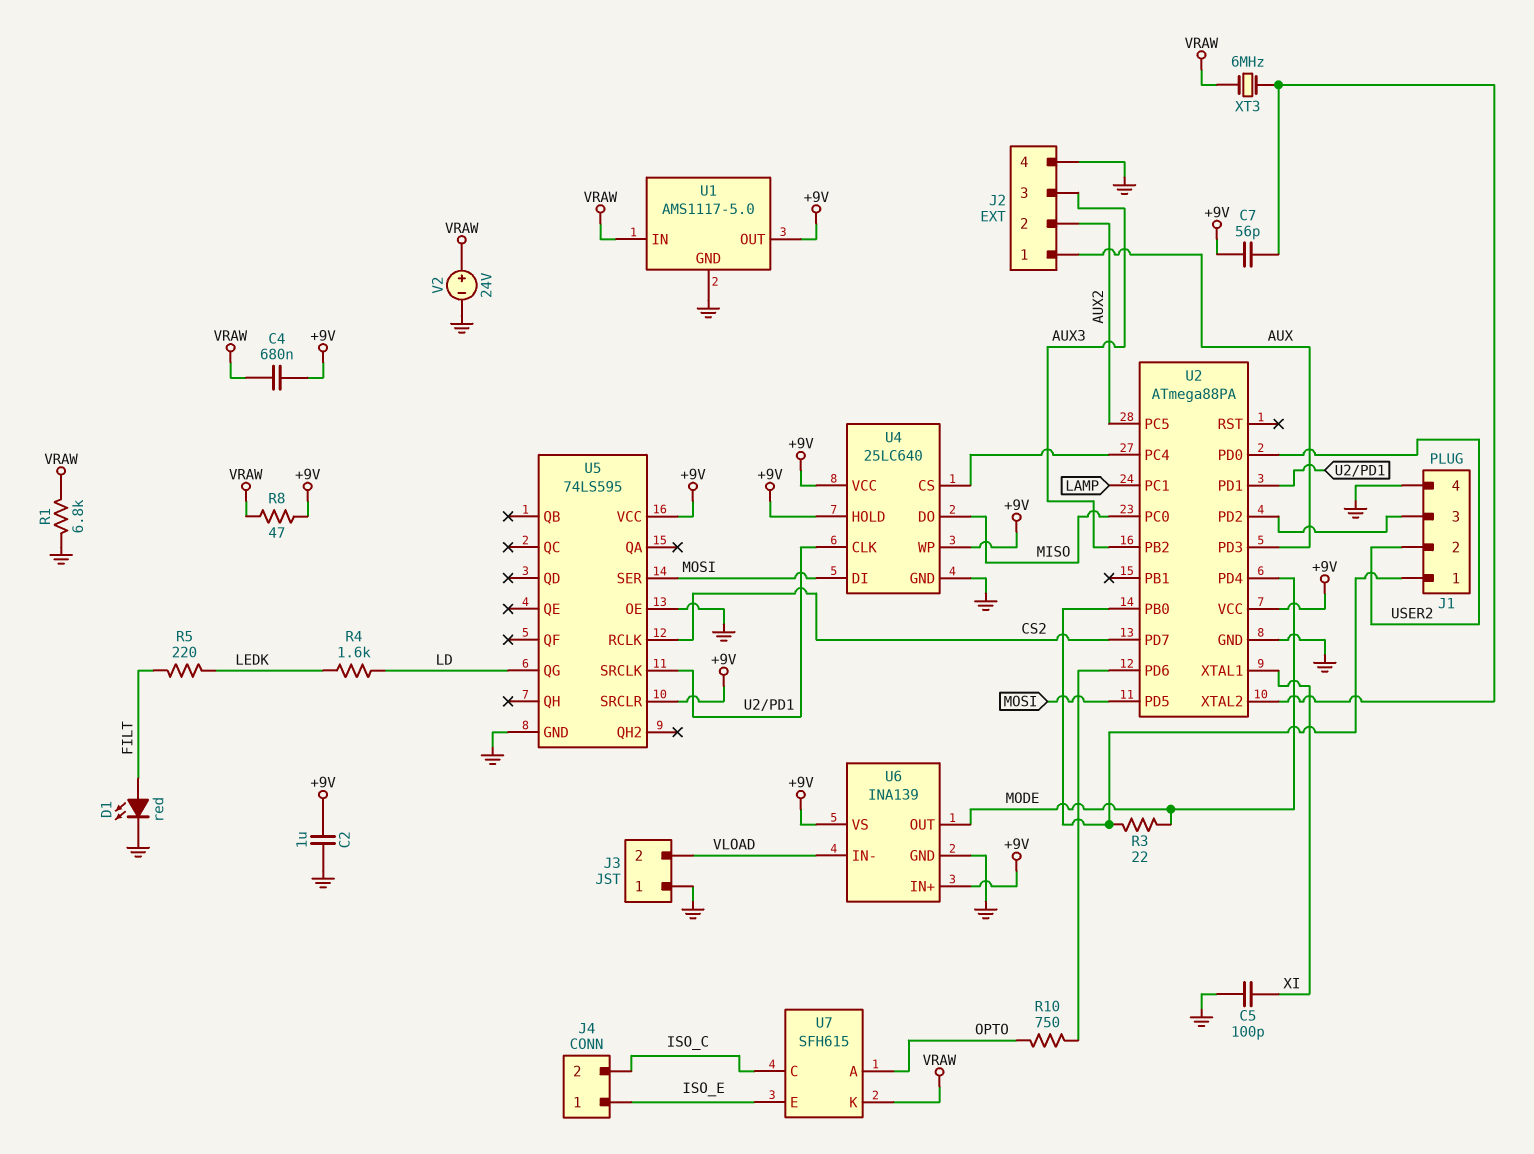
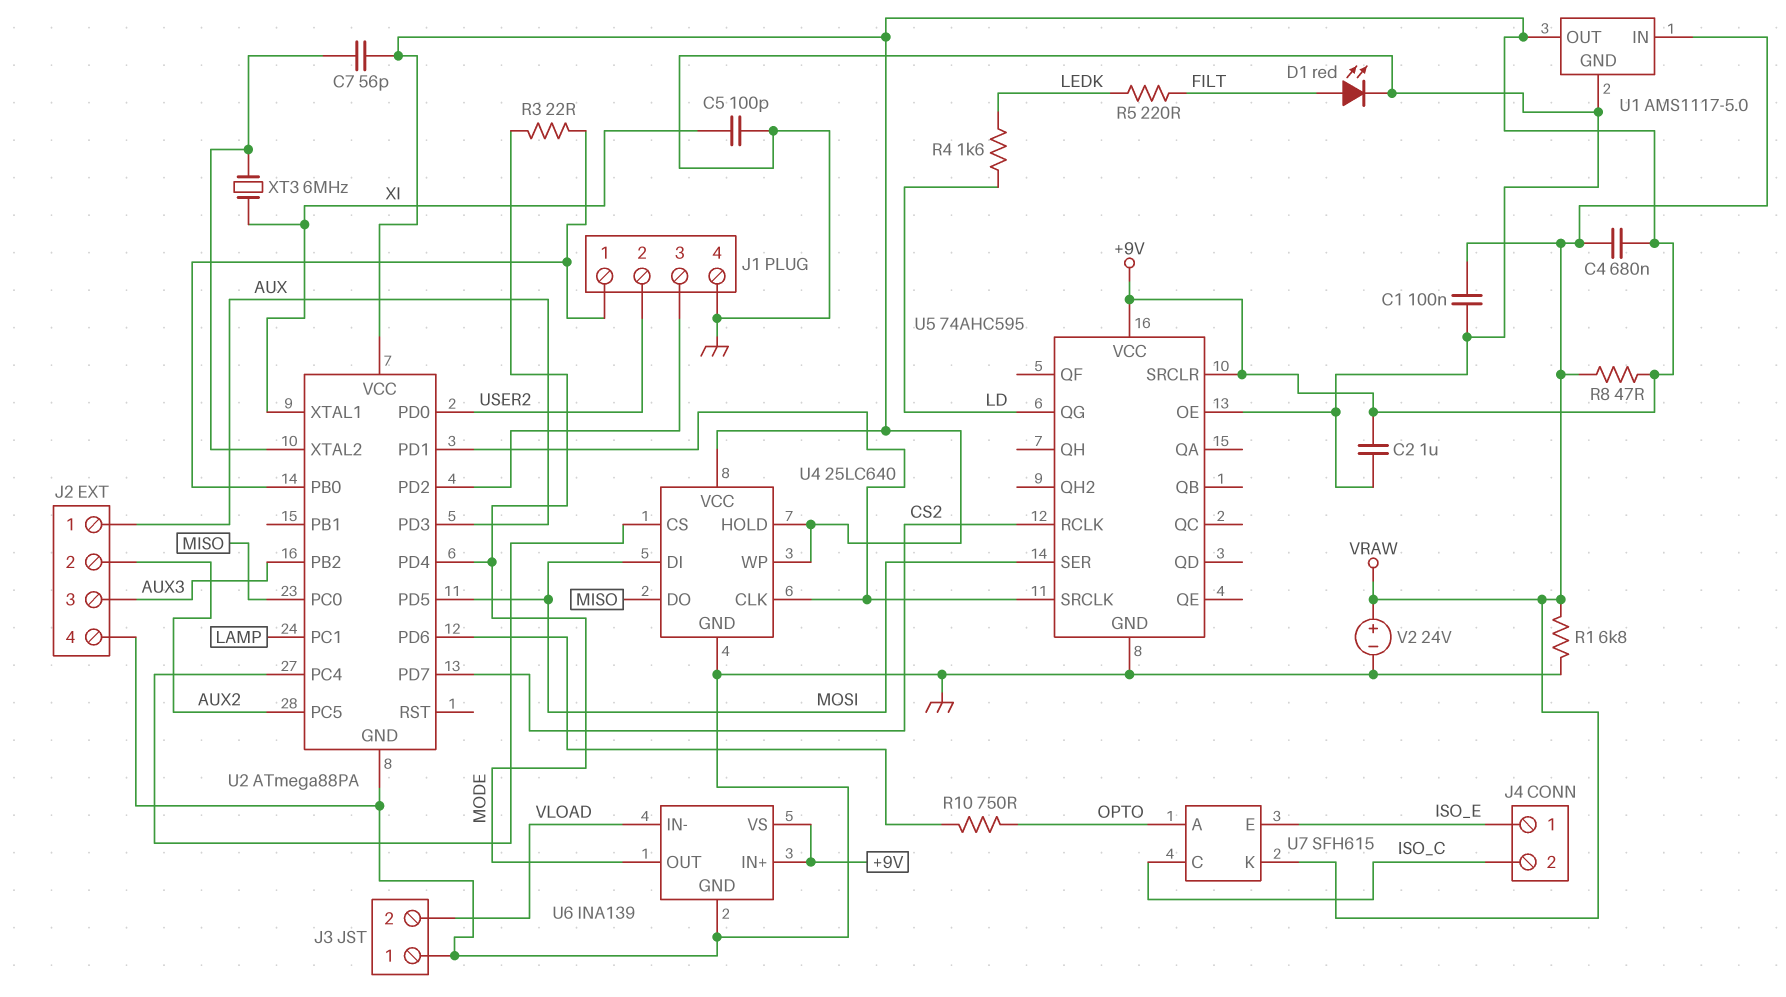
C1: none -> 100nF (GND, VRAW)
U5: 74LS595 -> 74AHC595
XT3: 6MHz (U2/XTAL2, VRAW) -> 6MHz (U2/XTAL2, XI)

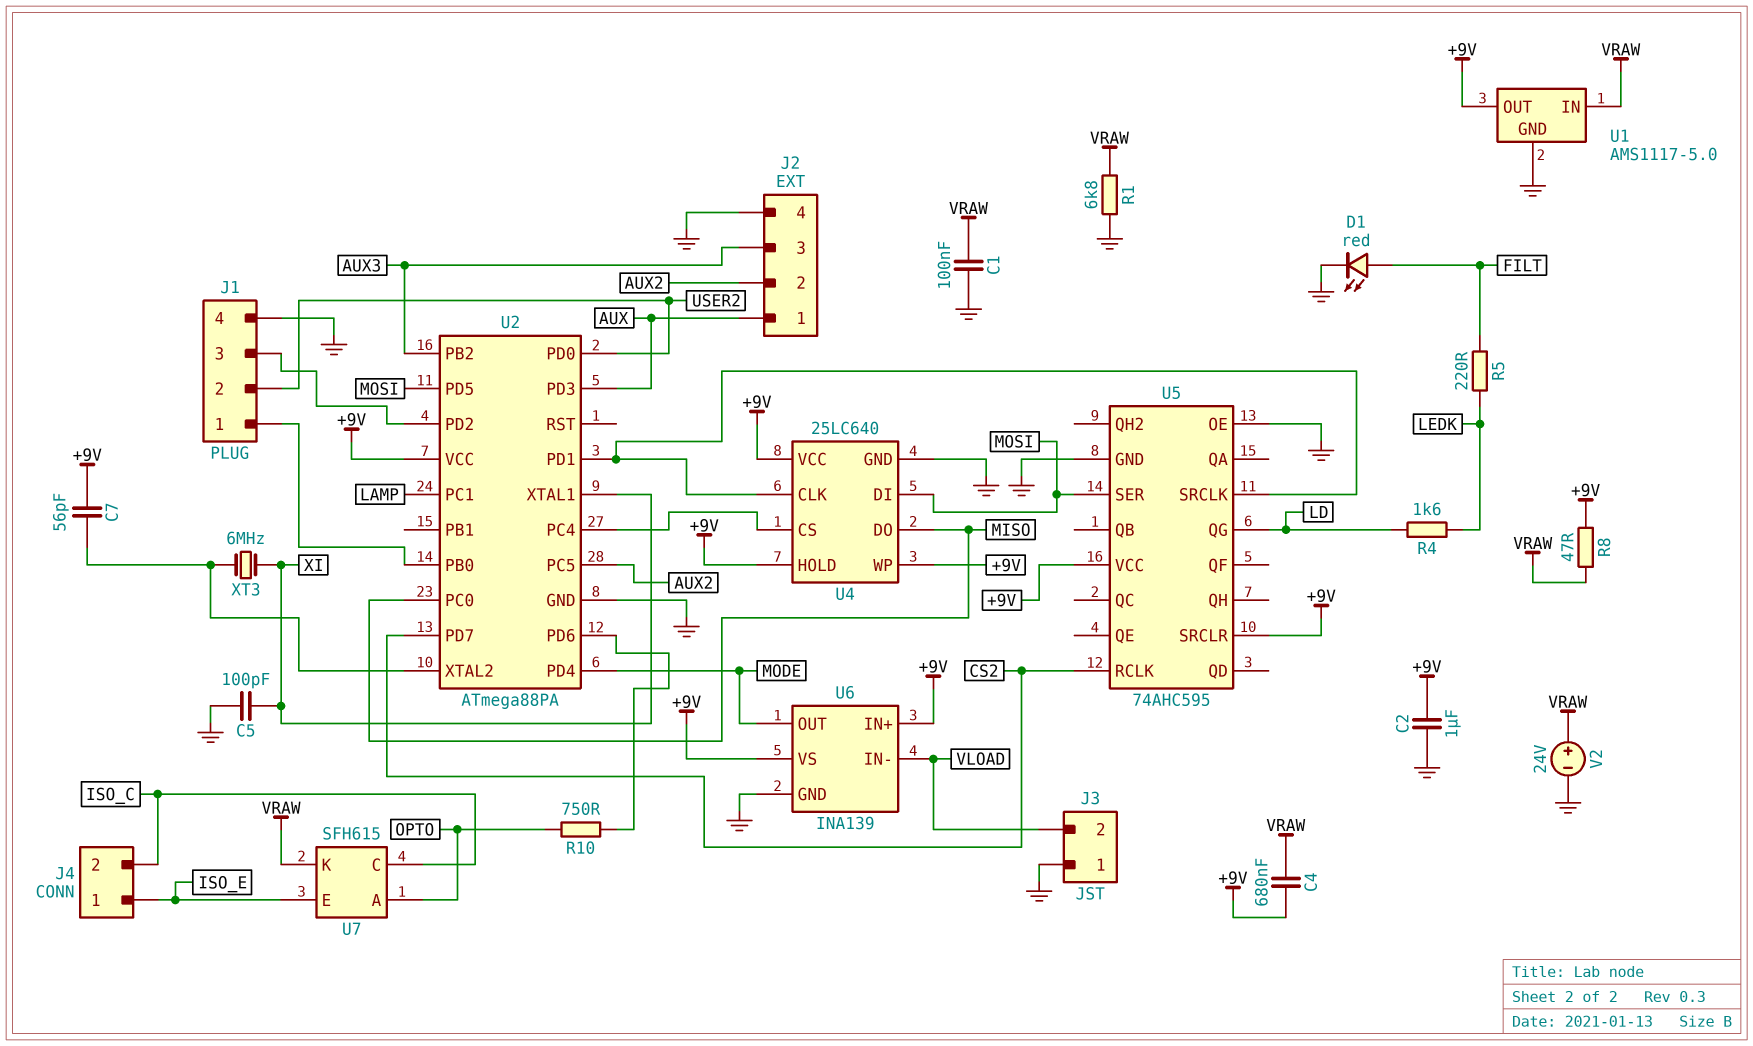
R3: 22 (J1/1, MODE) -> none

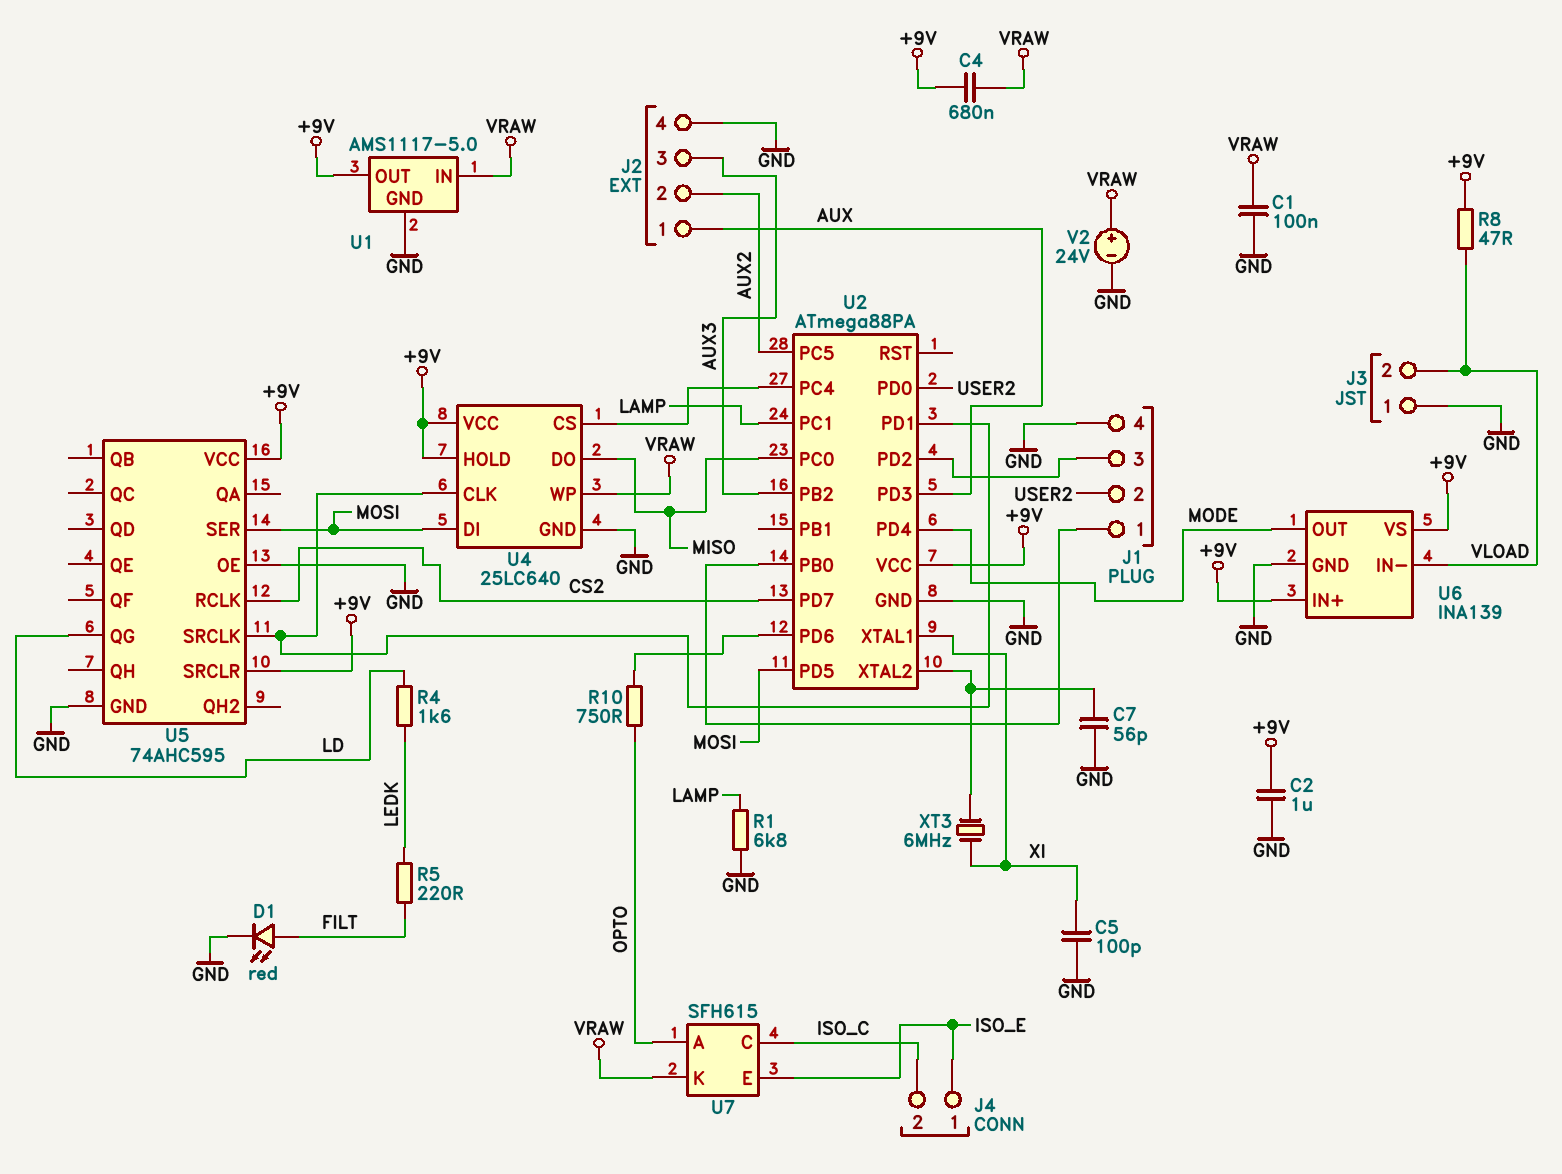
C7: 56pF (+9V, U2/XTAL2) -> 56pF (GND, U2/XTAL2)
R1: 6.8k (GND, VRAW) -> 6.8k (GND, LAMP)
R8: 47 (+9V, VRAW) -> 47 (+9V, VLOAD)
U4 pin WP: +9V -> VRAW

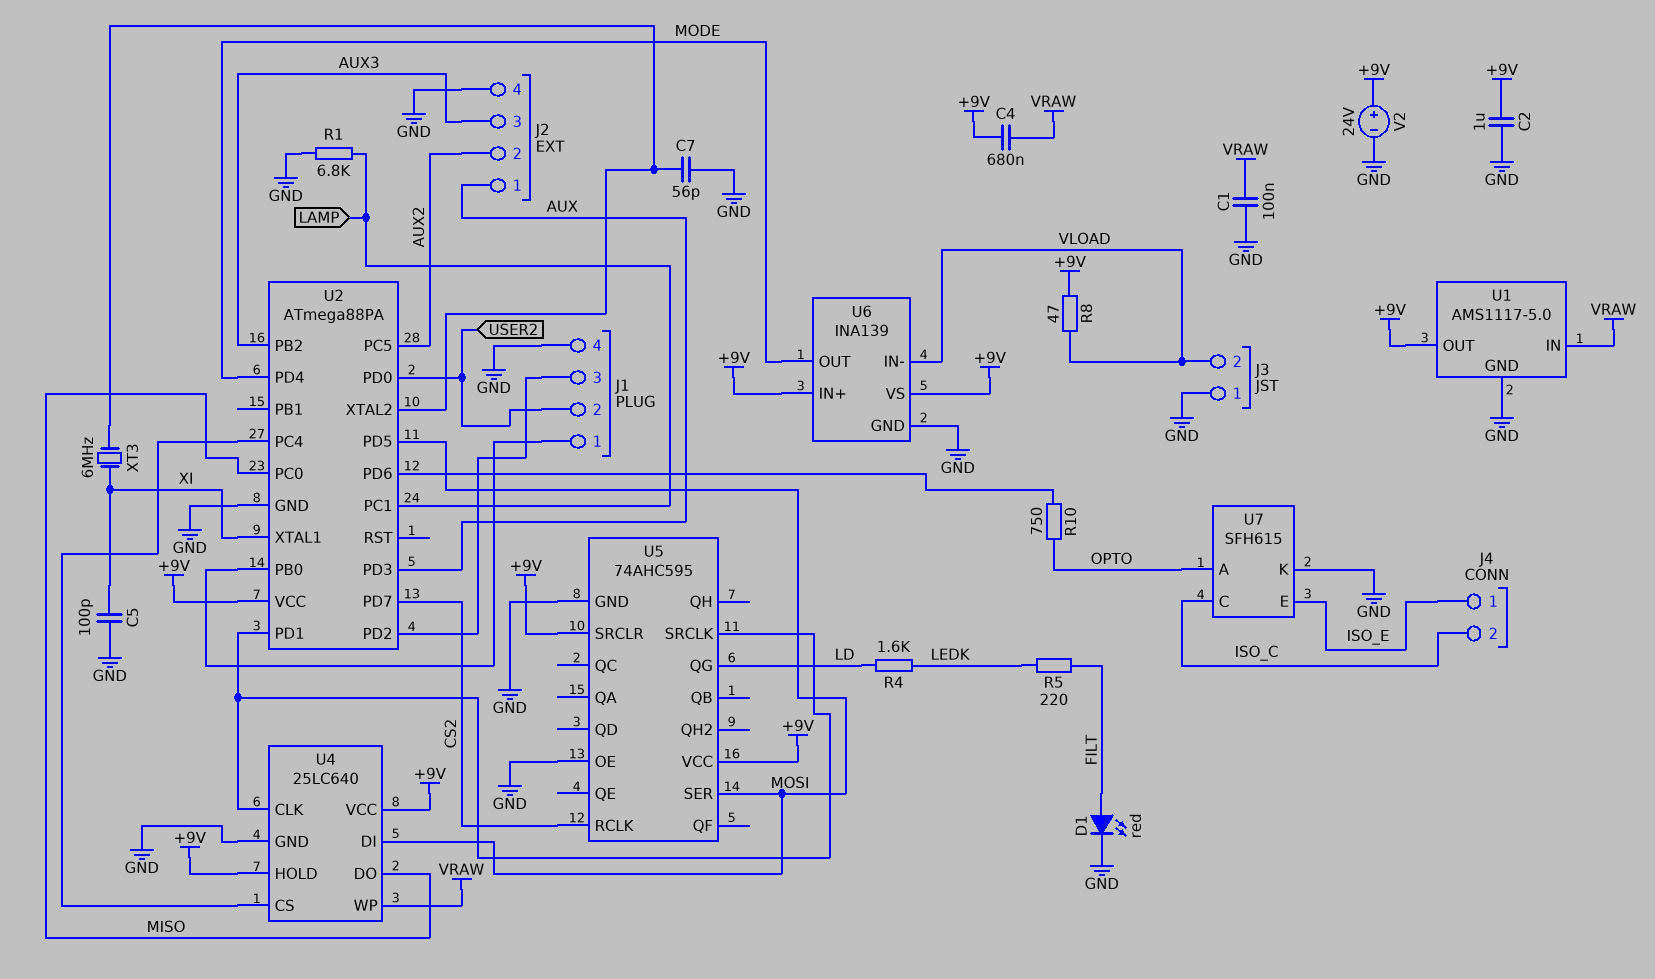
U7 pin K: VRAW -> GND
V2: 24V (plus VRAW, minus GND) -> 24V (plus +9V, minus GND)

